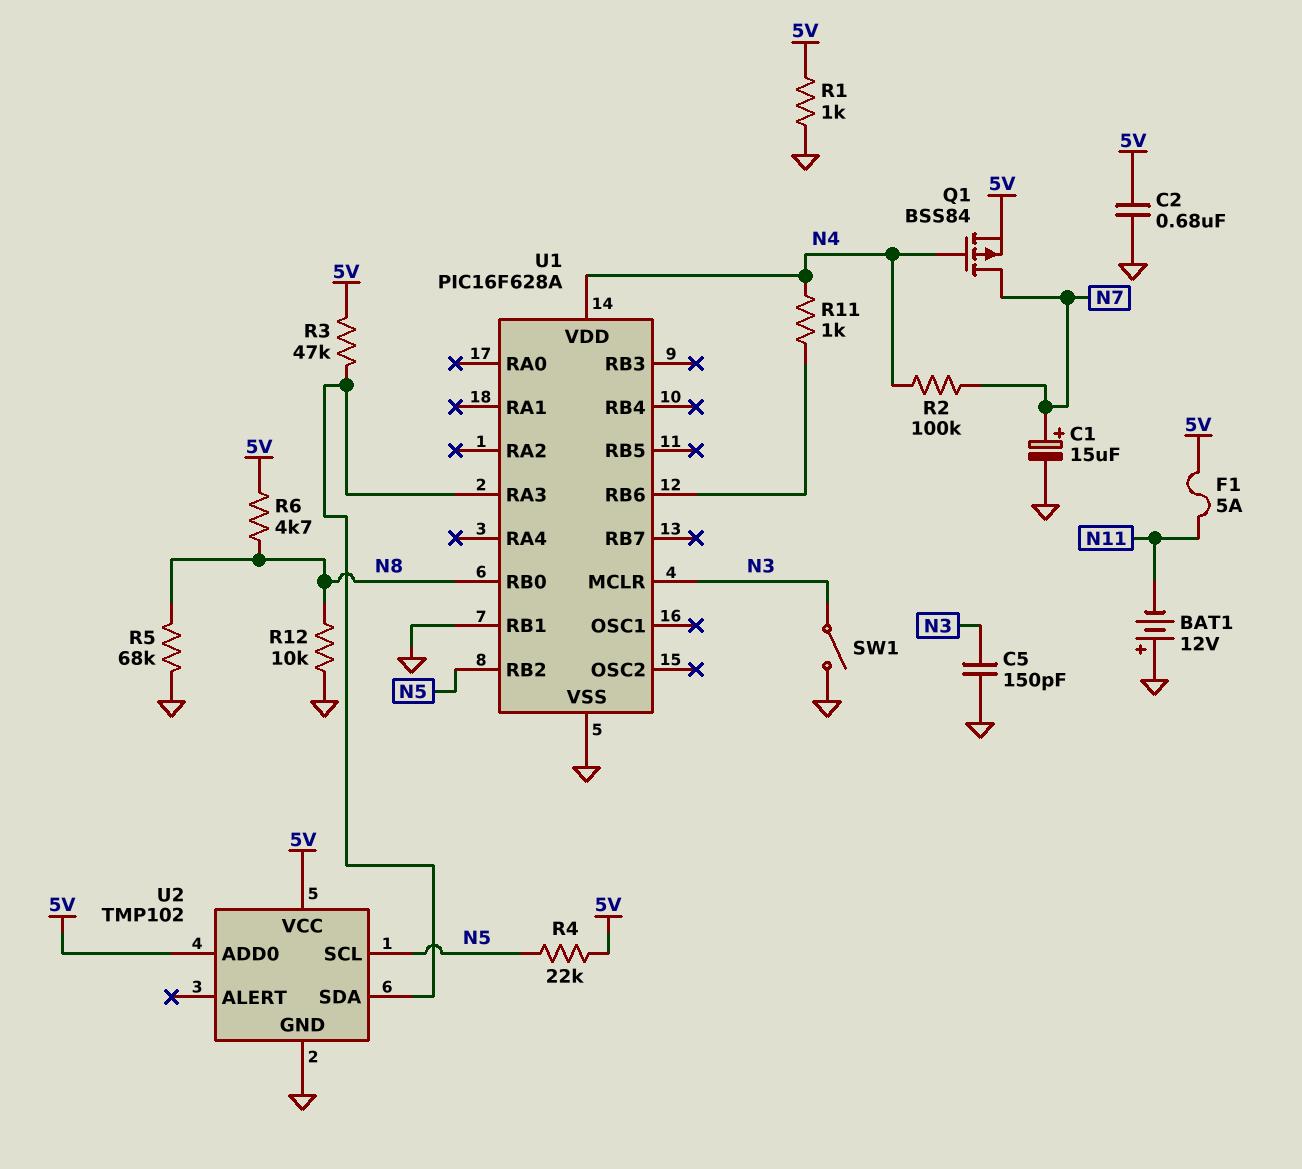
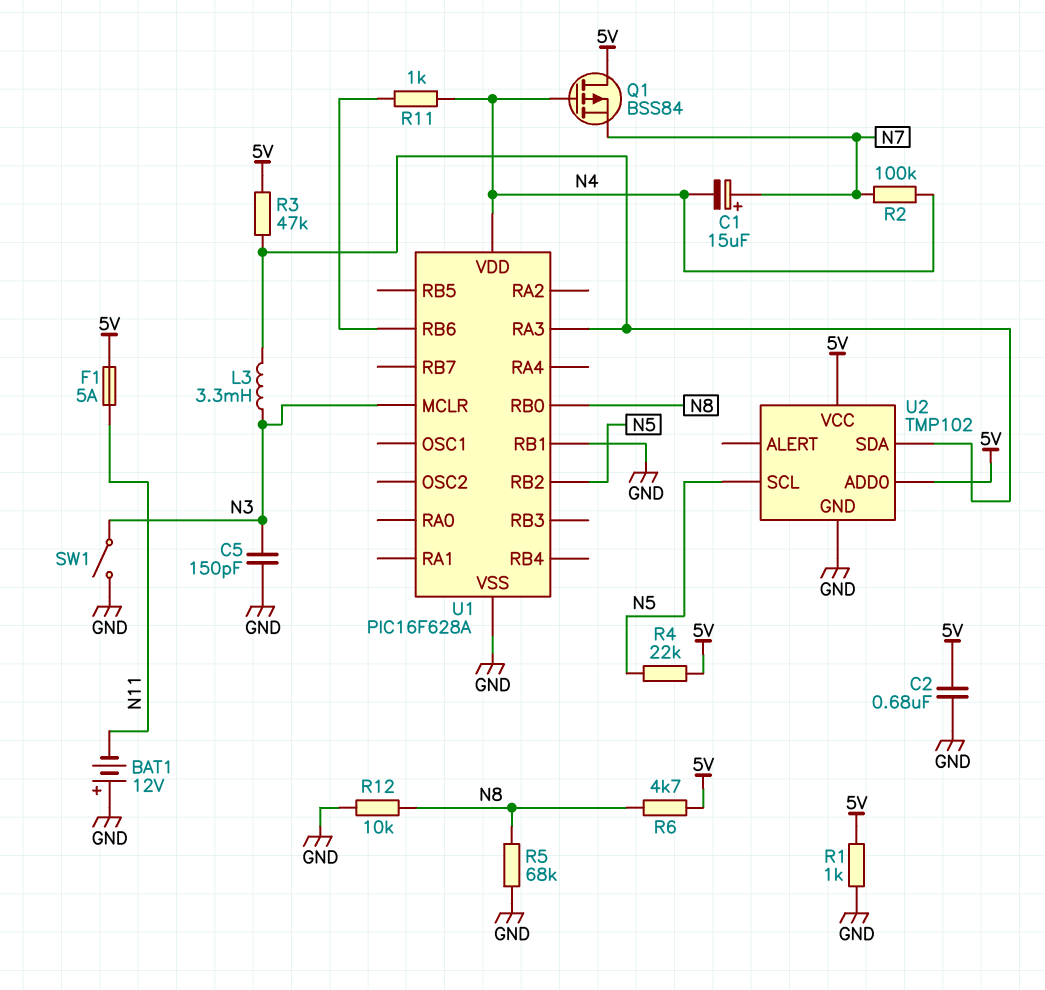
C1: 15uF (plus N7, minus GND) -> 15uF (plus N7, minus N4)
L3: none -> 3.3mH (N3, U1/RA3)
Q1: PMOS BSS84 (G N4, D N7, S 5V) -> PMOS BSS84 (G N4, D 5V, S N7)

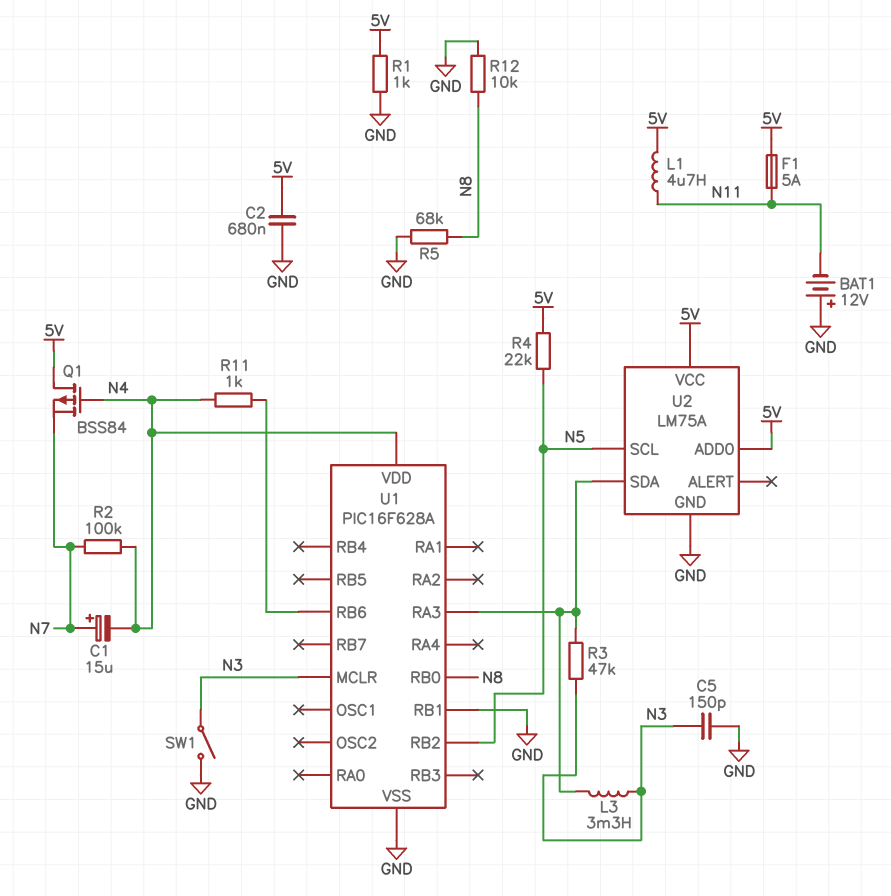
L1: none -> 4.7uH (5V, N11)
R3: 47k (5V, U1/RA3) -> 47k (N3, U1/RA3)
R6: 4.7k (5V, N8) -> none
U2: TMP102 -> LM75A

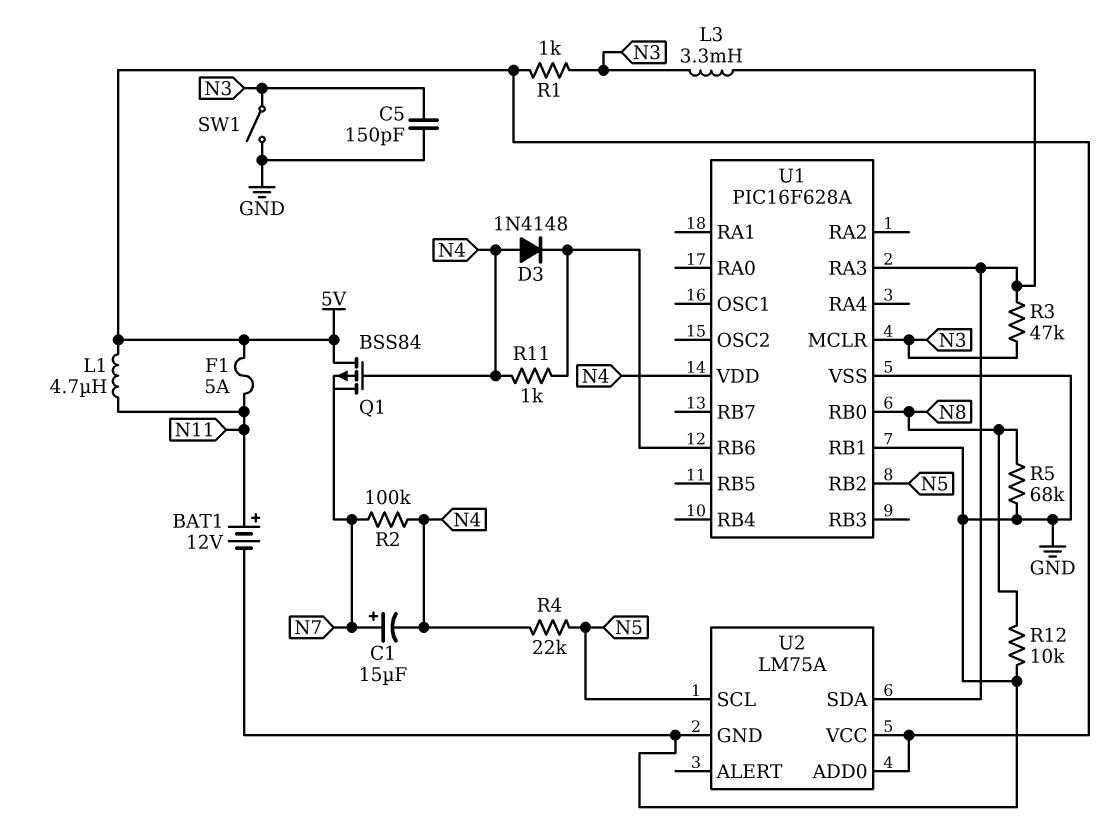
BAT1: 12V (plus GND, minus N11) -> 12V (plus N11, minus GND)
C2: 680nF (5V, GND) -> none
D3: none -> diode 1N4148 (A N4, K U1/RB6)
R1: 1k (5V, GND) -> 1k (5V, N3)
R4: 22k (5V, N5) -> 22k (N4, N5)

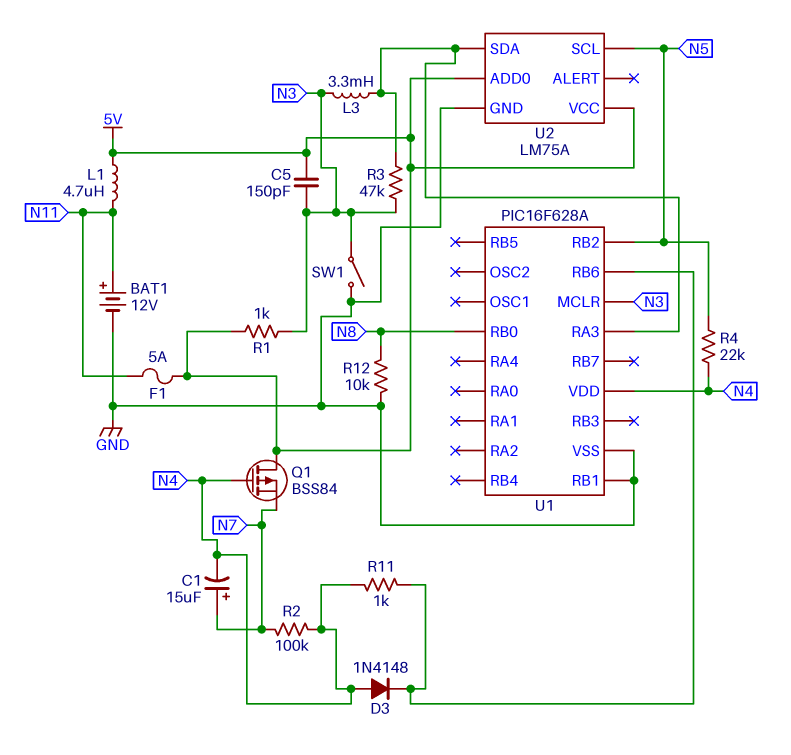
C5: 150pF (GND, N3) -> 150pF (5V, N3)
R5: 68k (GND, N8) -> none

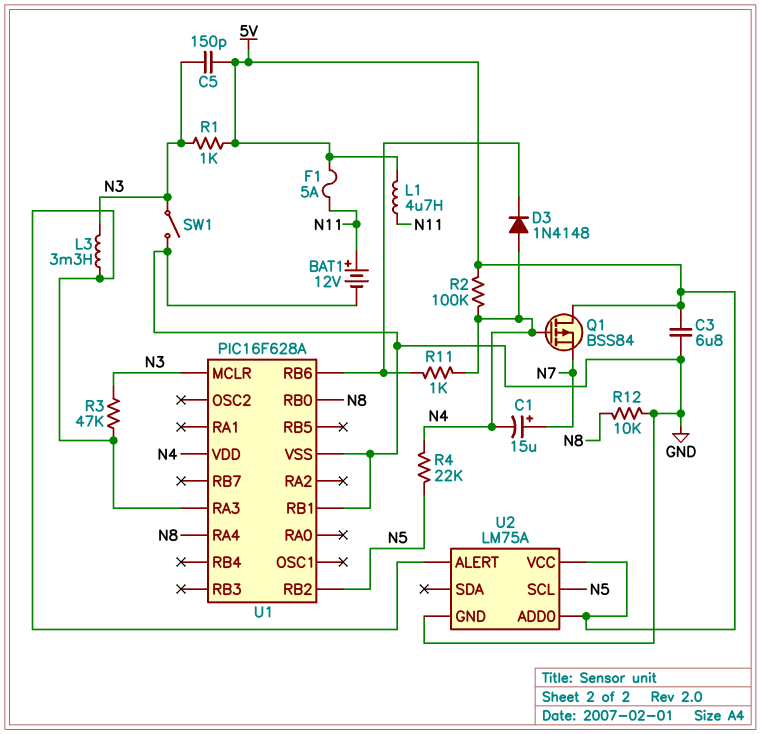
C3: none -> 6.8uF (5V, GND)
R2: 100k (N4, N7) -> 100k (5V, N4)
U1 pin RA4: none -> N8
U2 pin ALERT: none -> U1/RA3
U2 pin SDA: U1/RA3 -> none

